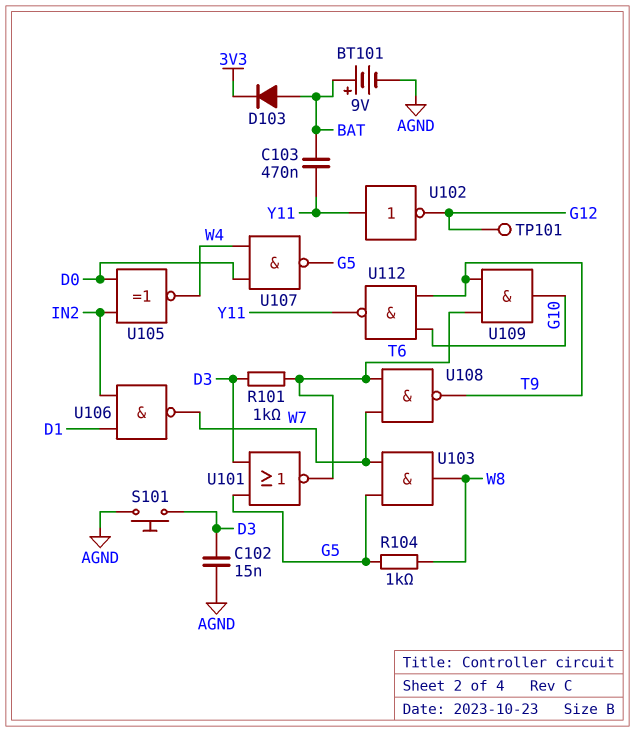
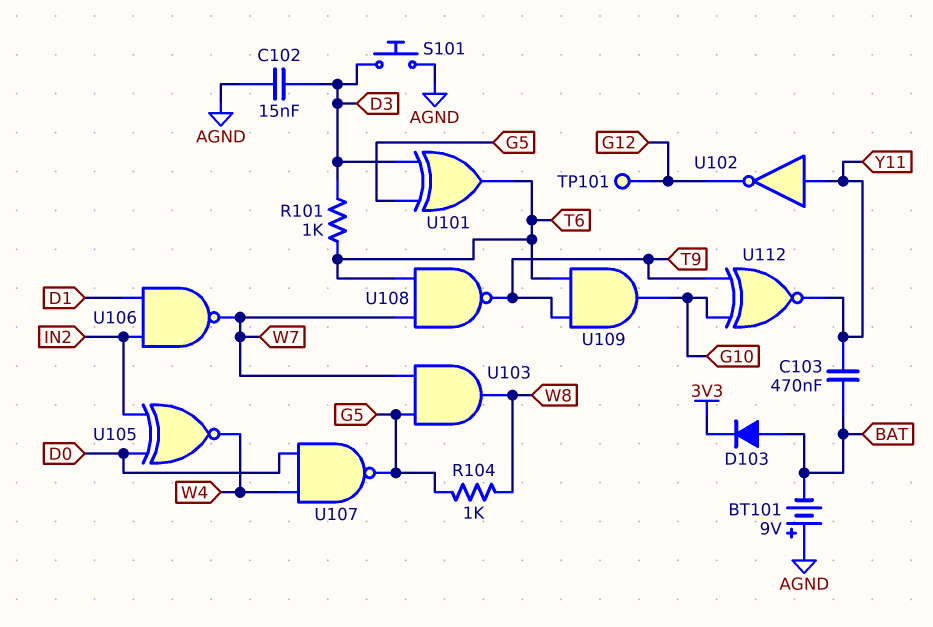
BT101: 9V (plus BAT, minus AGND) -> 9V (plus AGND, minus BAT)
U101: NOR (in D3, in G5, out T6) -> XOR (in D3, in G5, out T6)
U112: NAND (in G10, in T9, out Y11) -> XNOR (in G10, in T9, out Y11)

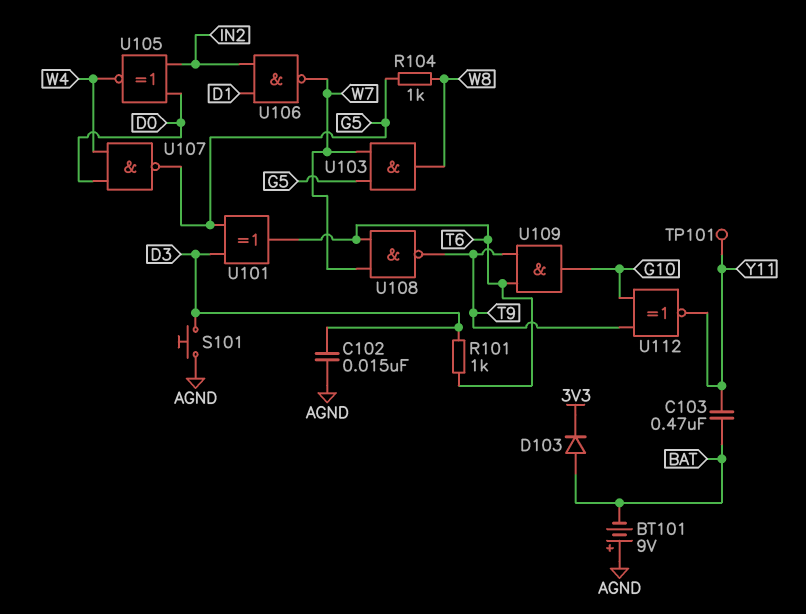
TP101: test point (G12) -> test point (Y11)
U102: NOT (in Y11, out G12) -> none

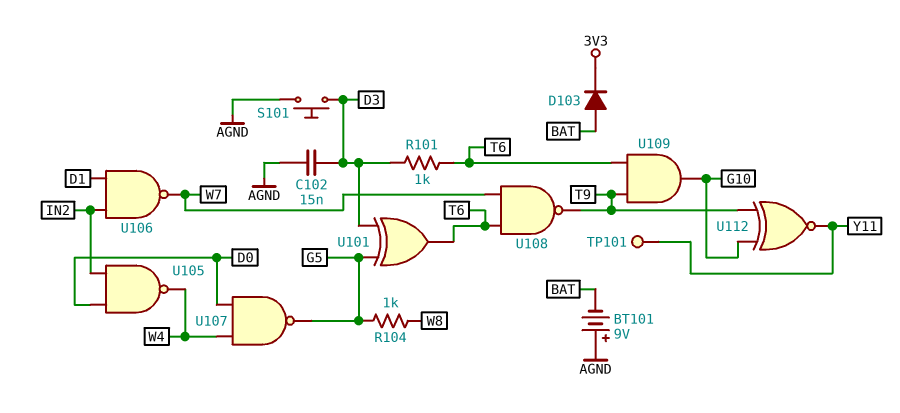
C103: 470nF (BAT, Y11) -> none
U103: AND (in G5, in W7, out W8) -> none
U105: XNOR (in D0, in IN2, out W4) -> NAND (in D0, in IN2, out W4)

